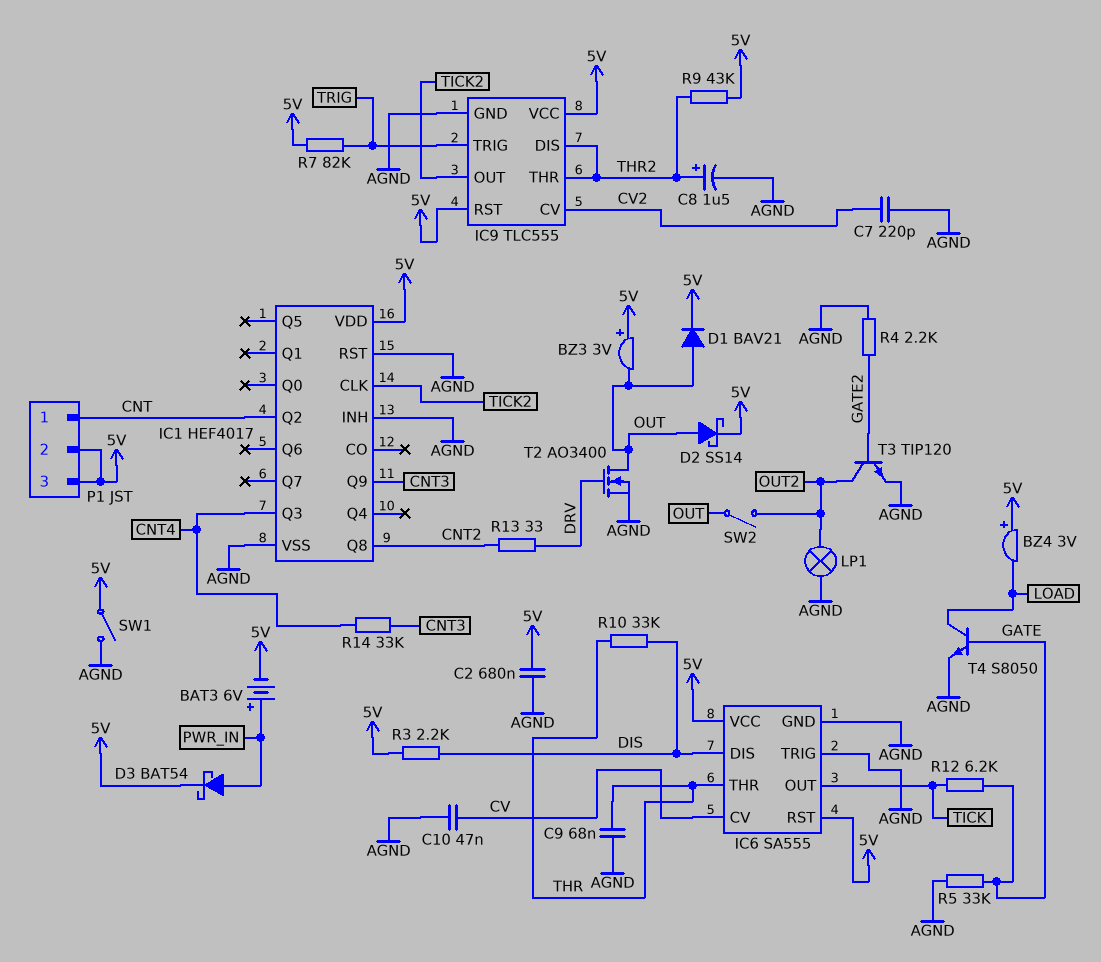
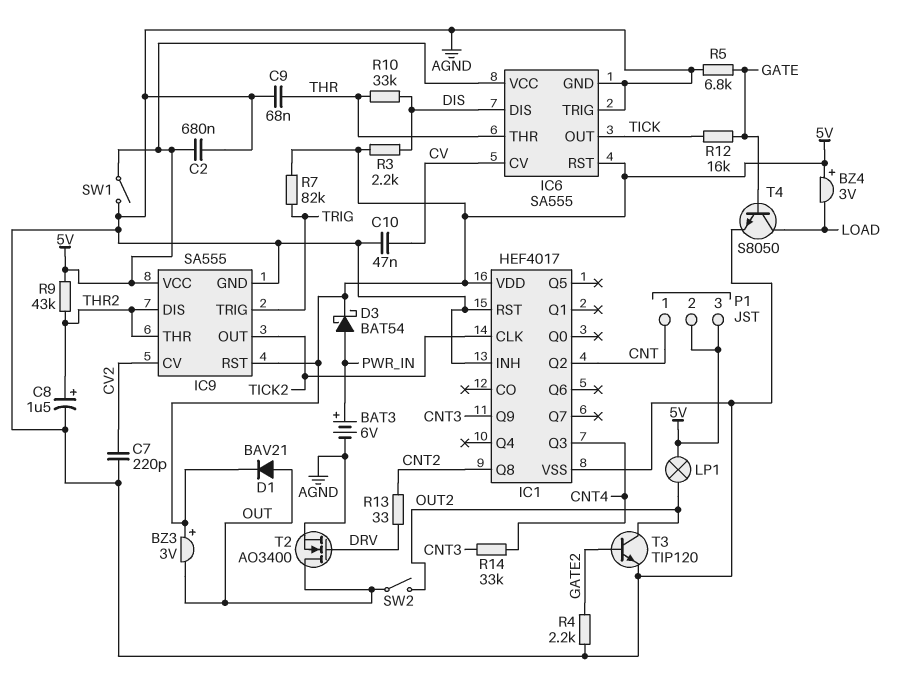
BAT3: 6V (plus PWR_IN, minus 5V) -> 6V (plus PWR_IN, minus AGND)
D2: schottky SS14 (A OUT, K 5V) -> none
IC9: TLC555 -> SA555
LP1: lamp (AGND, OUT2) -> lamp (5V, OUT2)
R5: 33k (AGND, GATE) -> 6.8k (AGND, GATE)
R12: 6.2k (GATE, TICK) -> 16k (GATE, TICK)

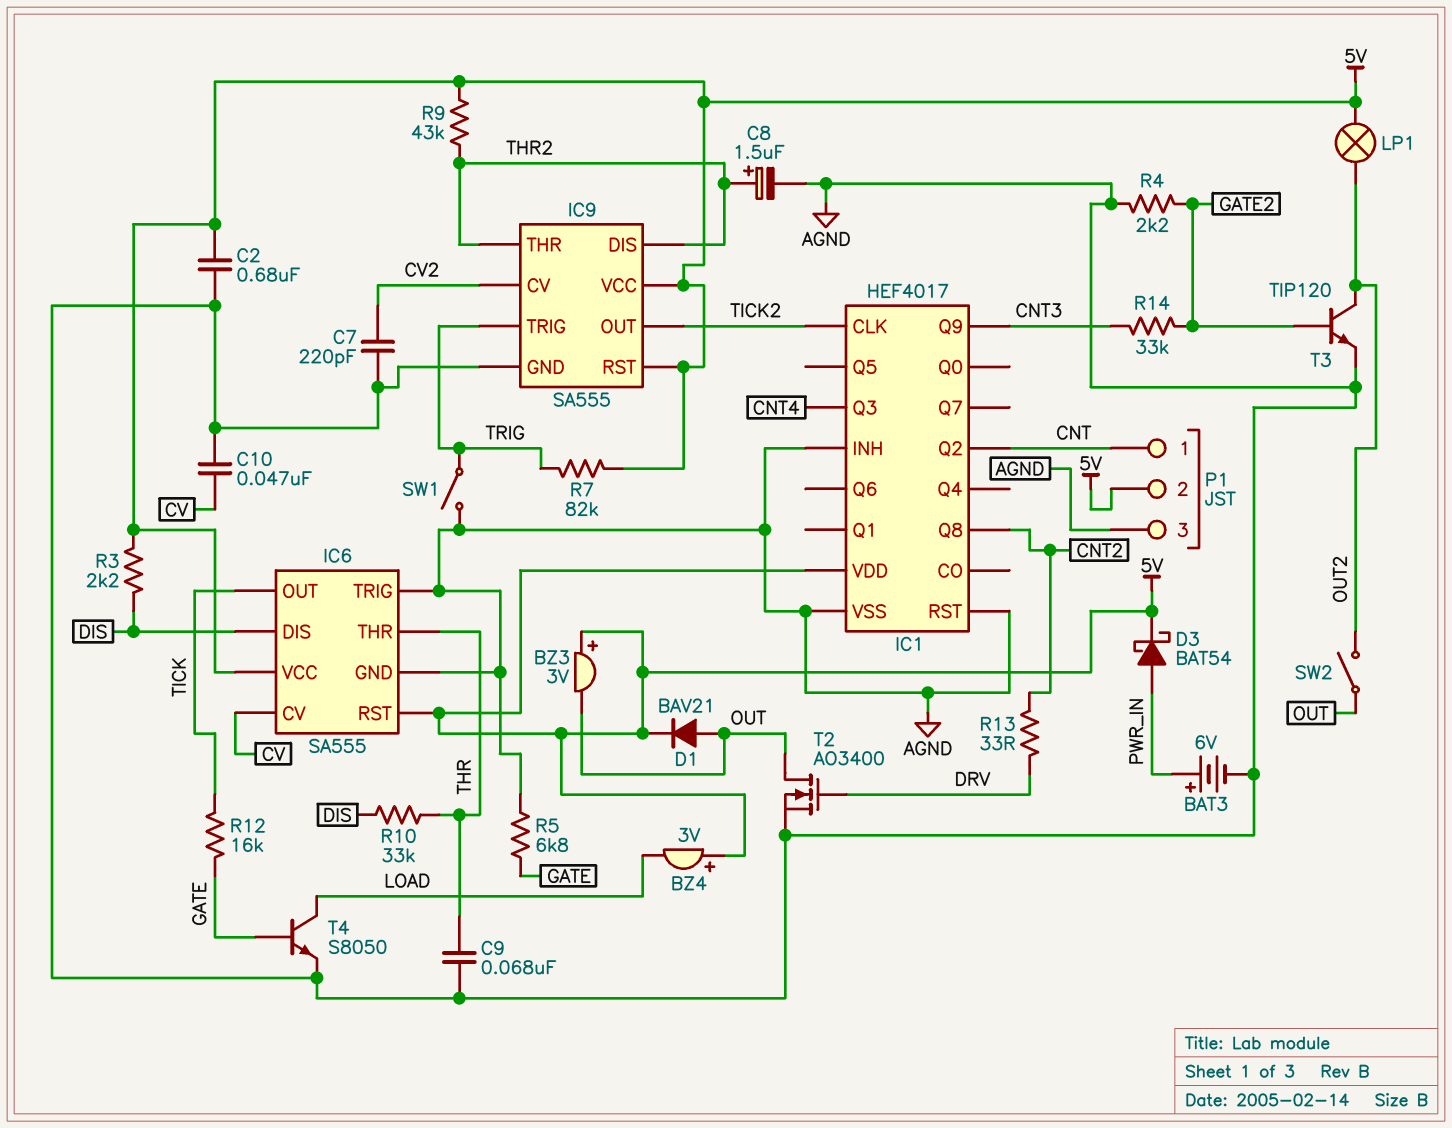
P1 pin 3: 5V -> AGND
R14: 33k (CNT3, CNT4) -> 33k (CNT3, GATE2)
SW1: switch (5V, AGND) -> switch (AGND, TRIG)

